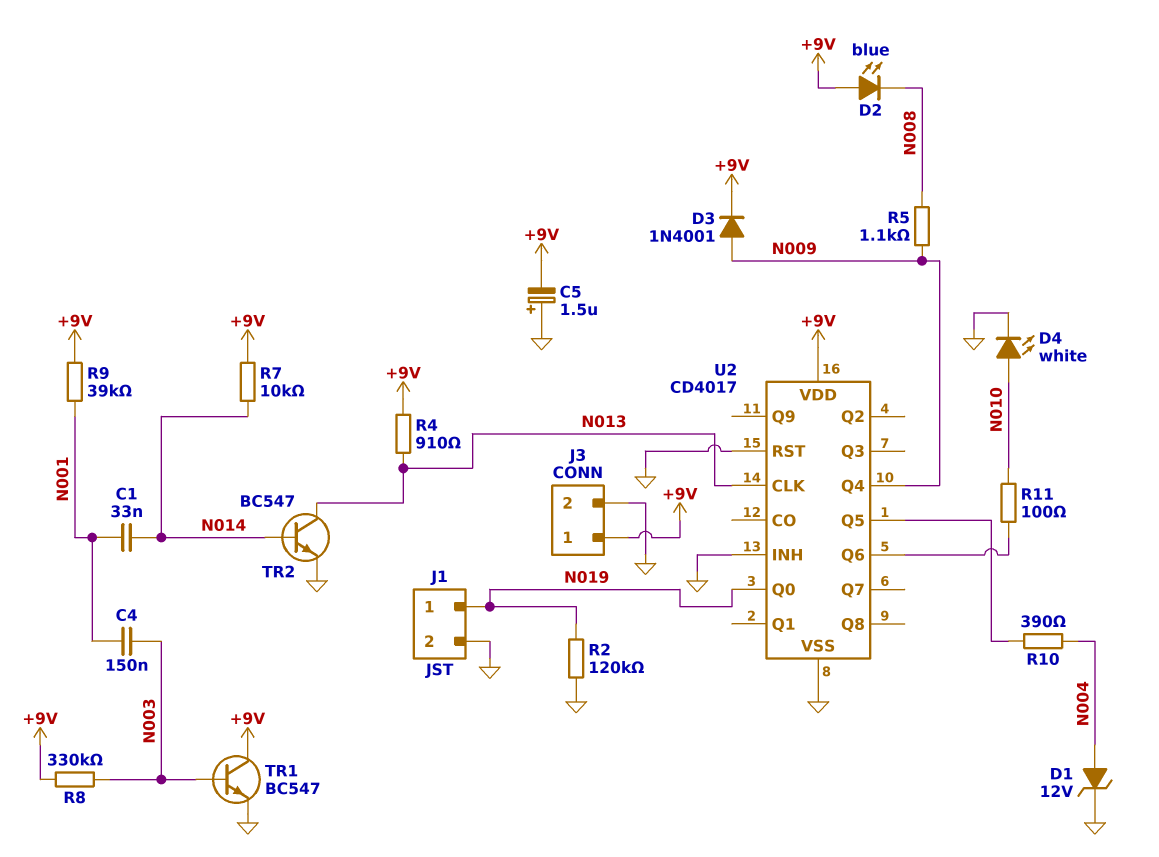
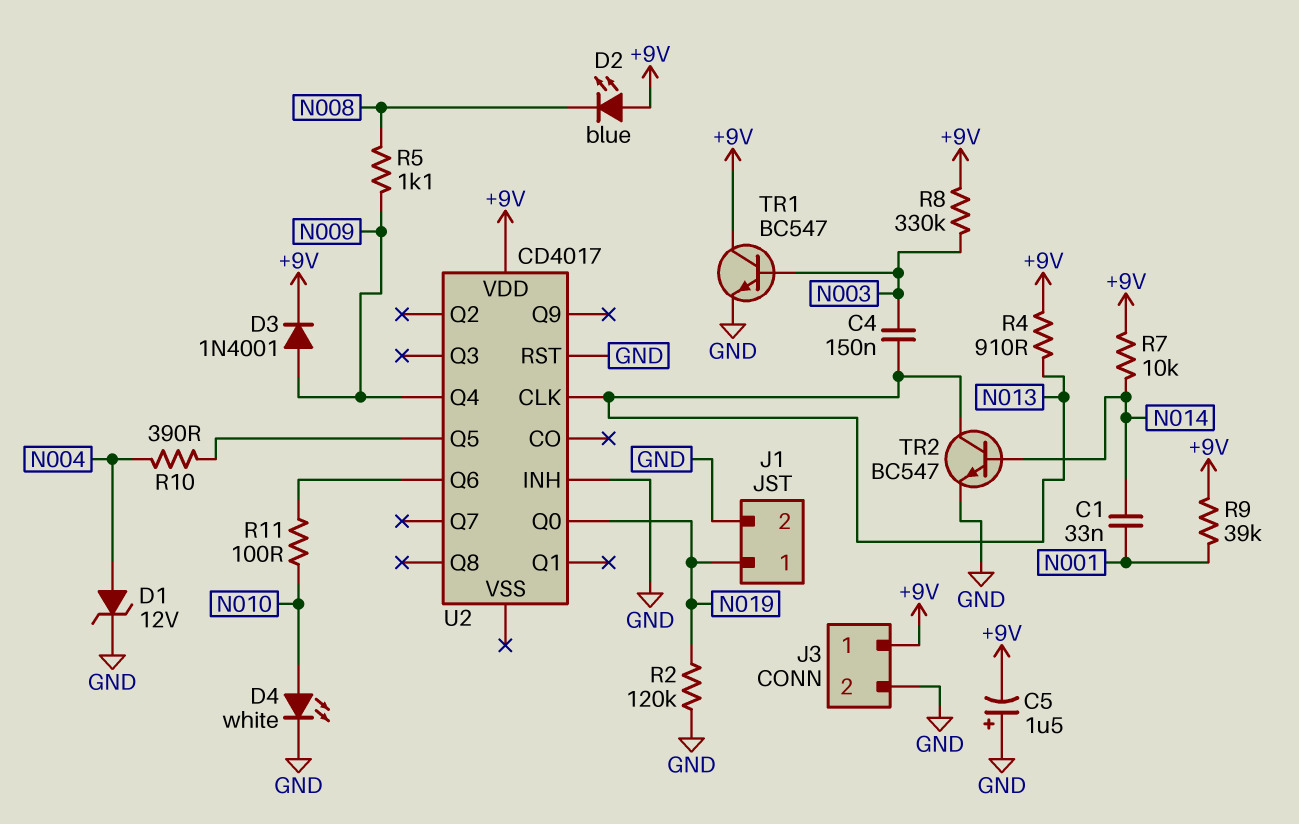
C4: 150nF (N001, N003) -> 150nF (N003, N013)
U2 pin VSS: GND -> none

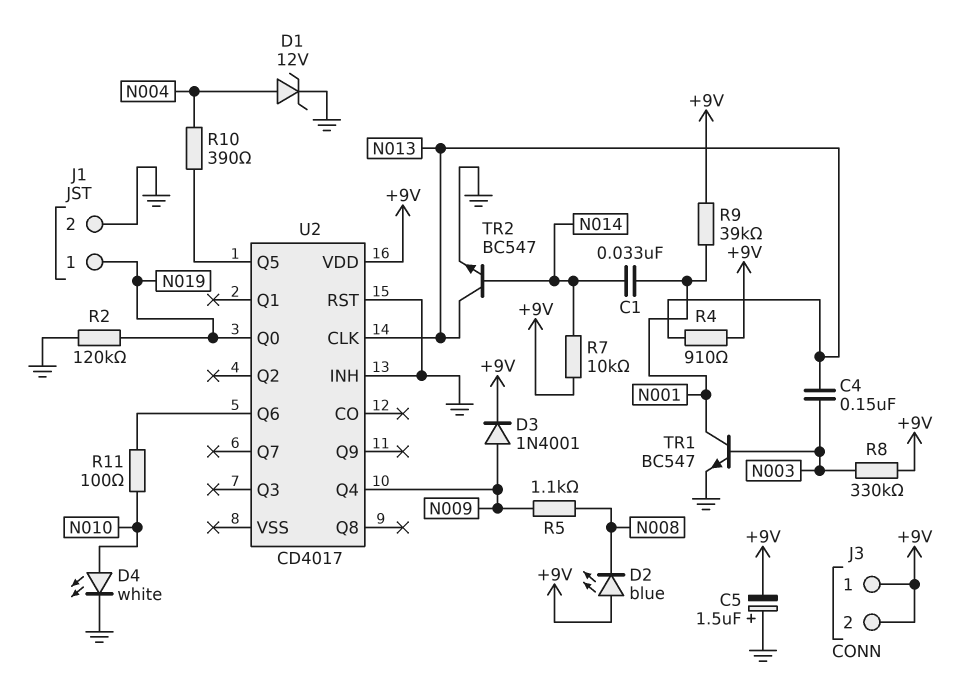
J3 pin 2: GND -> +9V
TR1: NPN BC547 (B N003, C +9V, E GND) -> NPN BC547 (B N003, C N001, E GND)

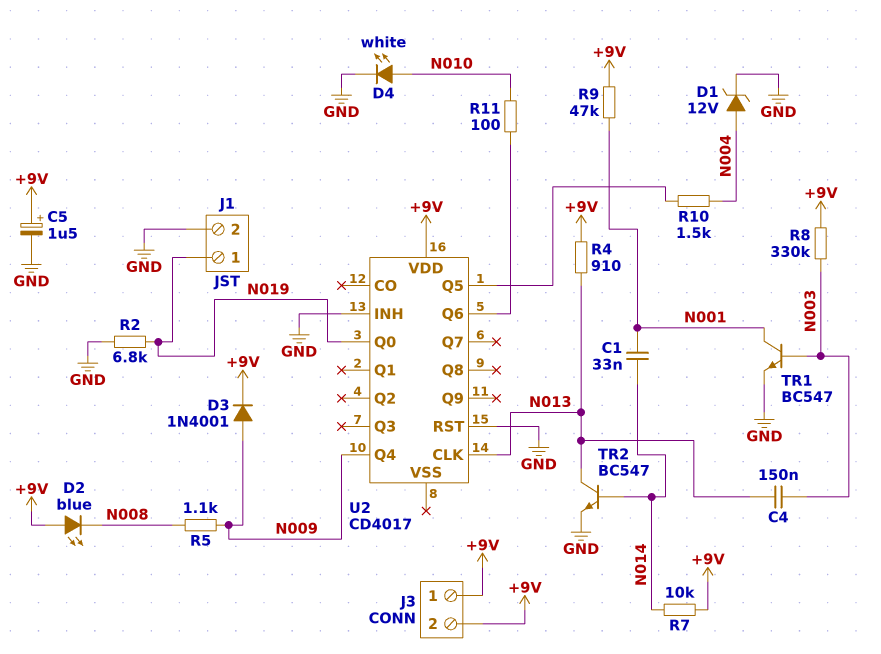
C5: 1.5uF (plus GND, minus +9V) -> 1.5uF (plus +9V, minus GND)
R2: 120k (GND, N019) -> 6.8k (GND, N019)
R9: 39k (+9V, N001) -> 47k (+9V, N001)
R10: 390 (N004, U2/Q5) -> 1.5k (N004, U2/Q5)

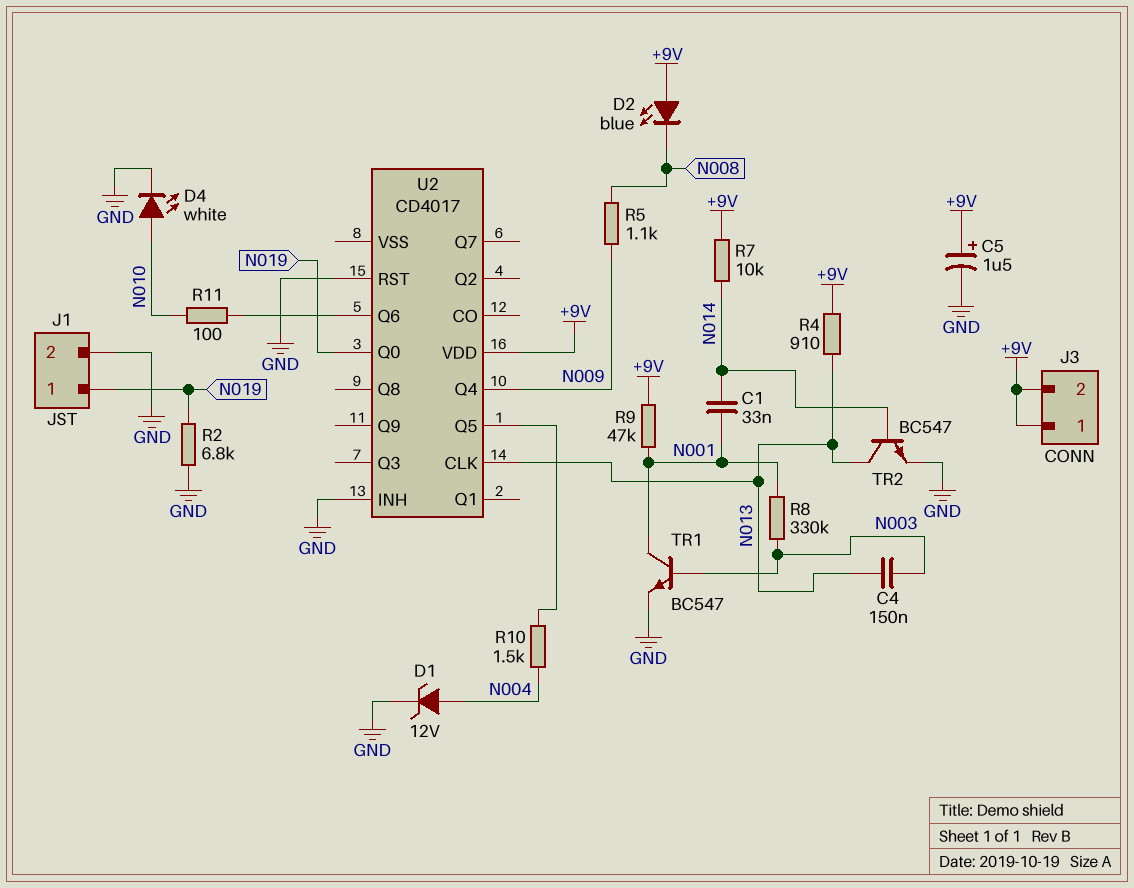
D3: diode 1N4001 (A N009, K +9V) -> none
R8: 330k (+9V, N003) -> 330k (N001, N003)

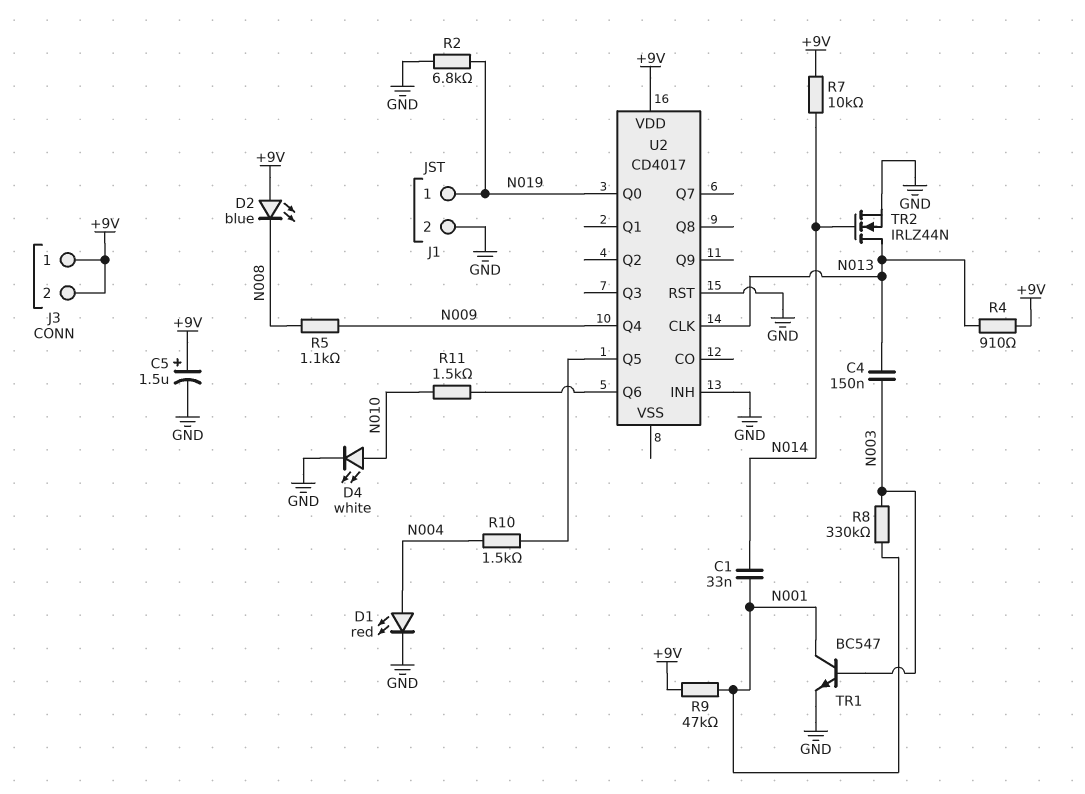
D1: zener 12V (A N004, K GND) -> LED red (A N004, K GND)
R11: 100 (N010, U2/Q6) -> 1.5k (N010, U2/Q6)
TR2: NPN BC547 (B N014, C N013, E GND) -> NMOS IRLZ44N (G N014, D N013, S GND)

